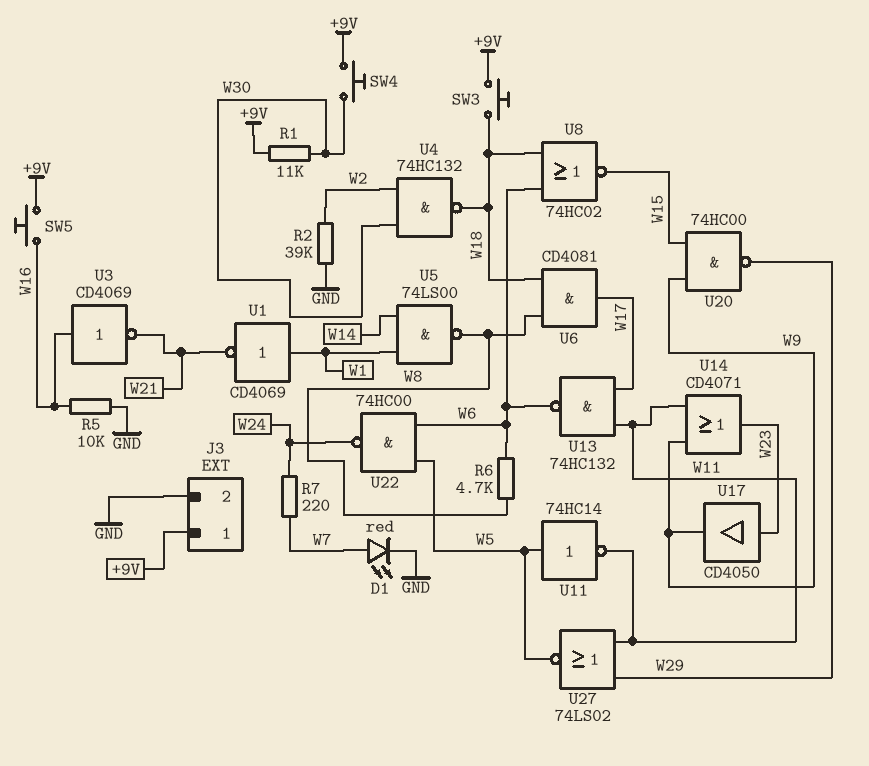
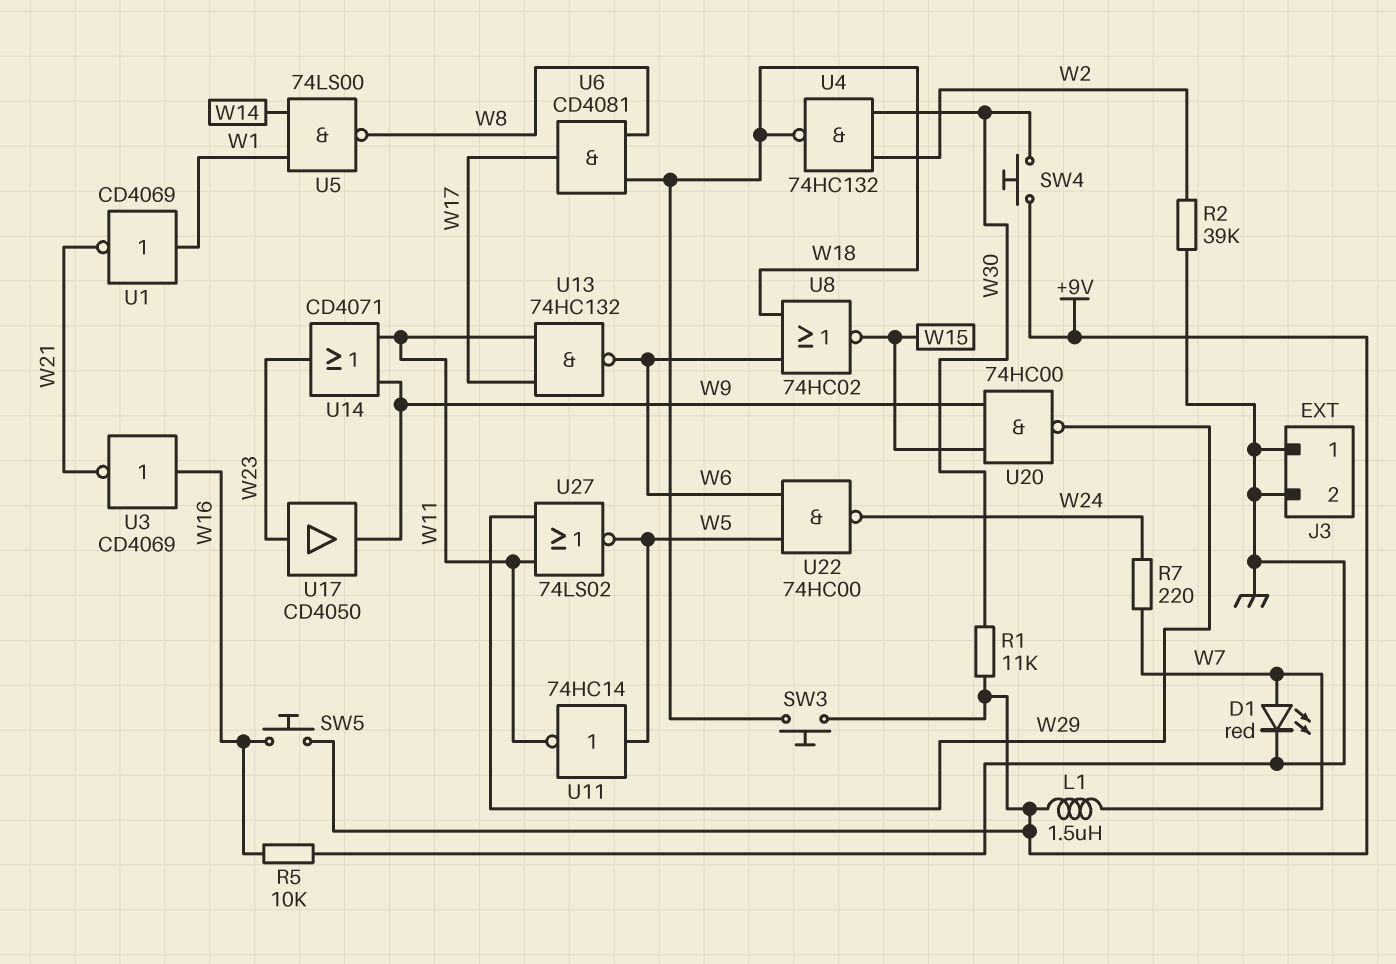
J3 pin 1: +9V -> GND
L1: none -> 1.5uH (+9V, W7)
R6: 4.7k (W6, W8) -> none

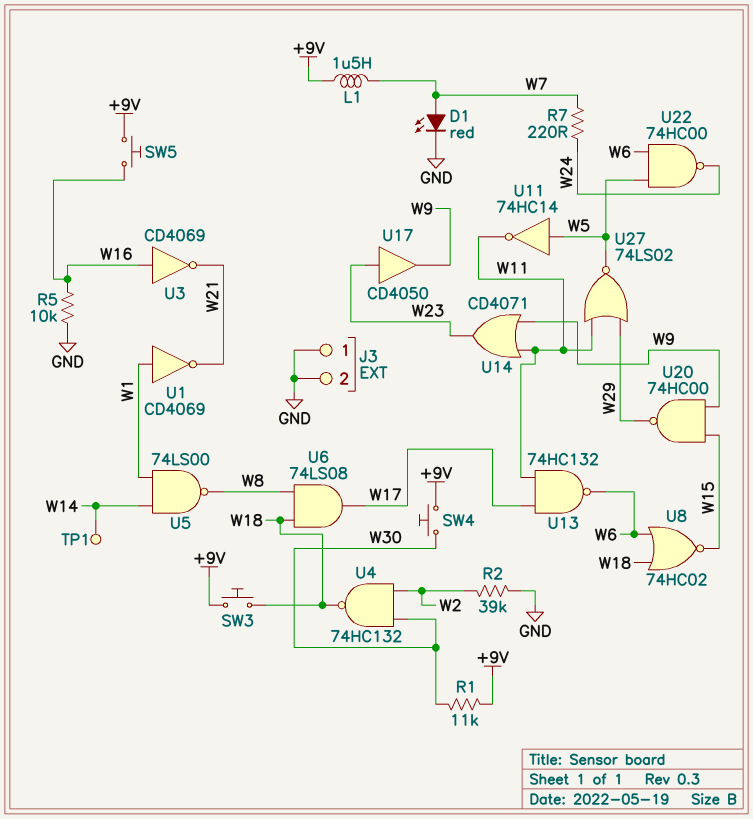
TP1: none -> test point (W14)
U6: AND CD4081 (in W8, in W18, out W17) -> AND 74LS08 (in W8, in W18, out W17)

